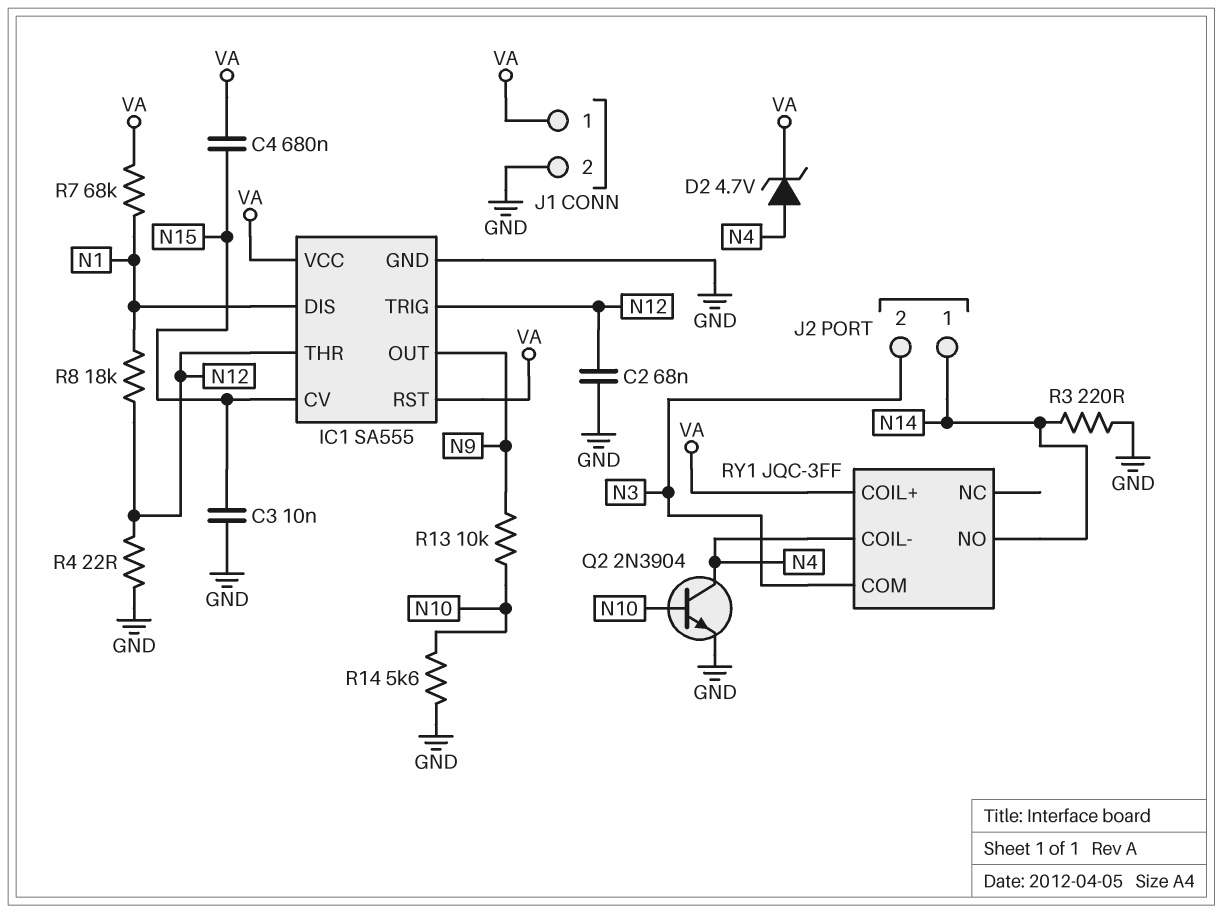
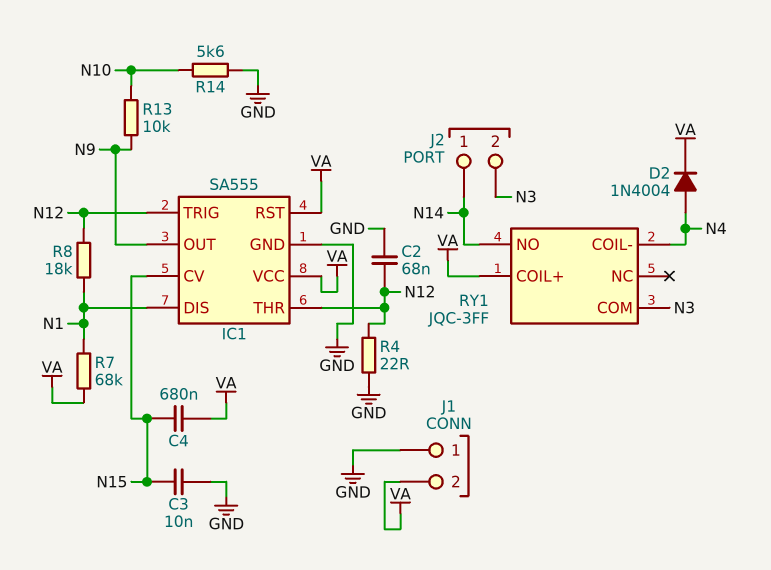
D2: zener 4.7V (A N4, K VA) -> diode 1N4004 (A N4, K VA)
J1 pin 1: VA -> GND
J1 pin 2: GND -> VA
Q2: NPN 2N3904 (B N10, C N4, E GND) -> none
R3: 220 (GND, N14) -> none

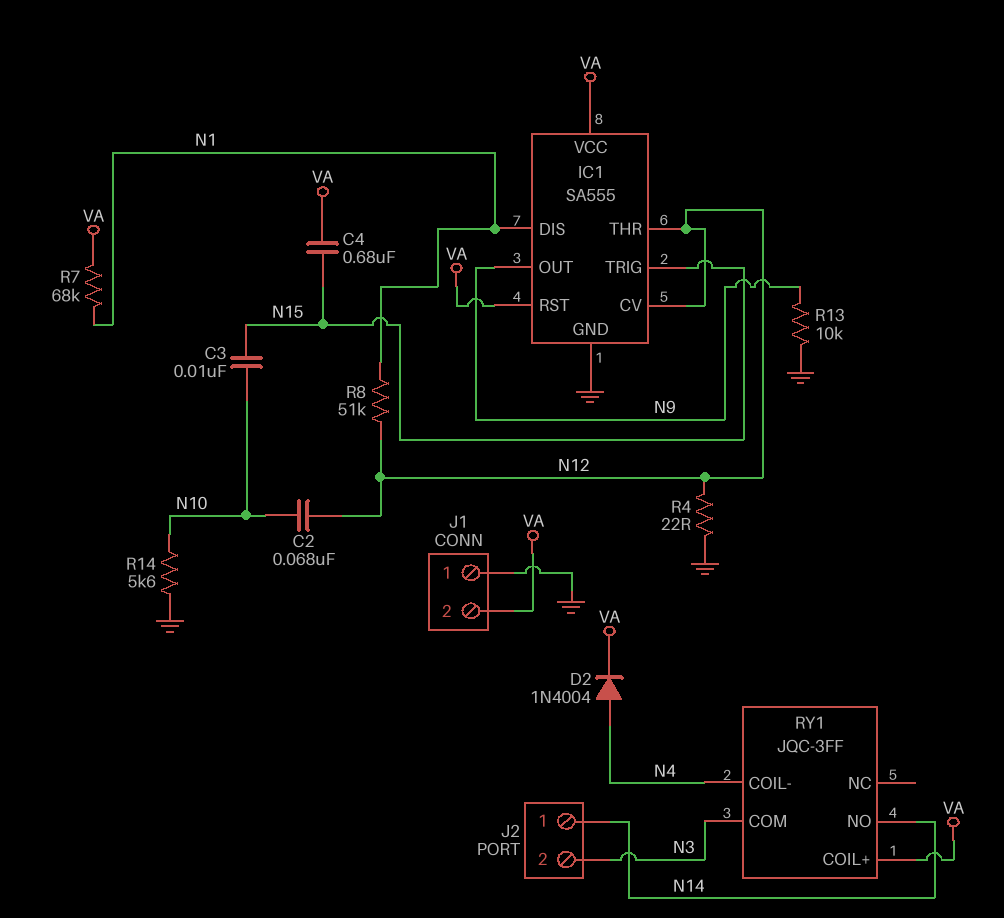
C2: 68nF (GND, N12) -> 68nF (N10, N12)
C3: 10nF (GND, N15) -> 10nF (N10, N15)
IC1 pin CV: N15 -> N12
IC1 pin TRIG: N12 -> N15
R8: 18k (N1, N12) -> 51k (N1, N12)
R13: 10k (N9, N10) -> 10k (GND, N9)

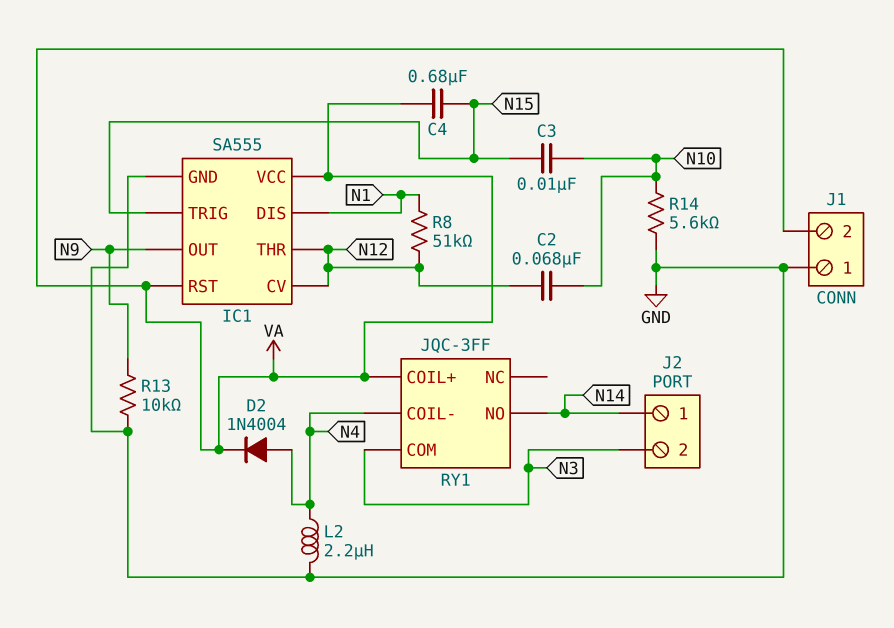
L2: none -> 2.2uH (GND, N4)
R4: 22 (GND, N12) -> none
R7: 68k (N1, VA) -> none

